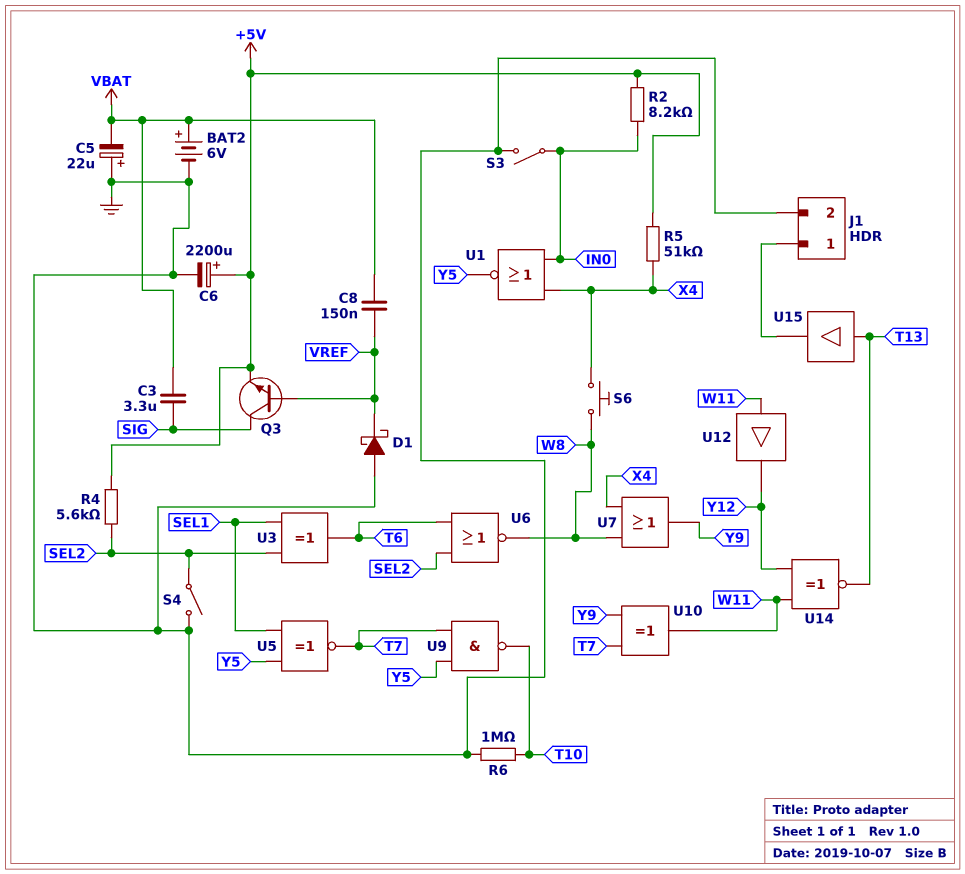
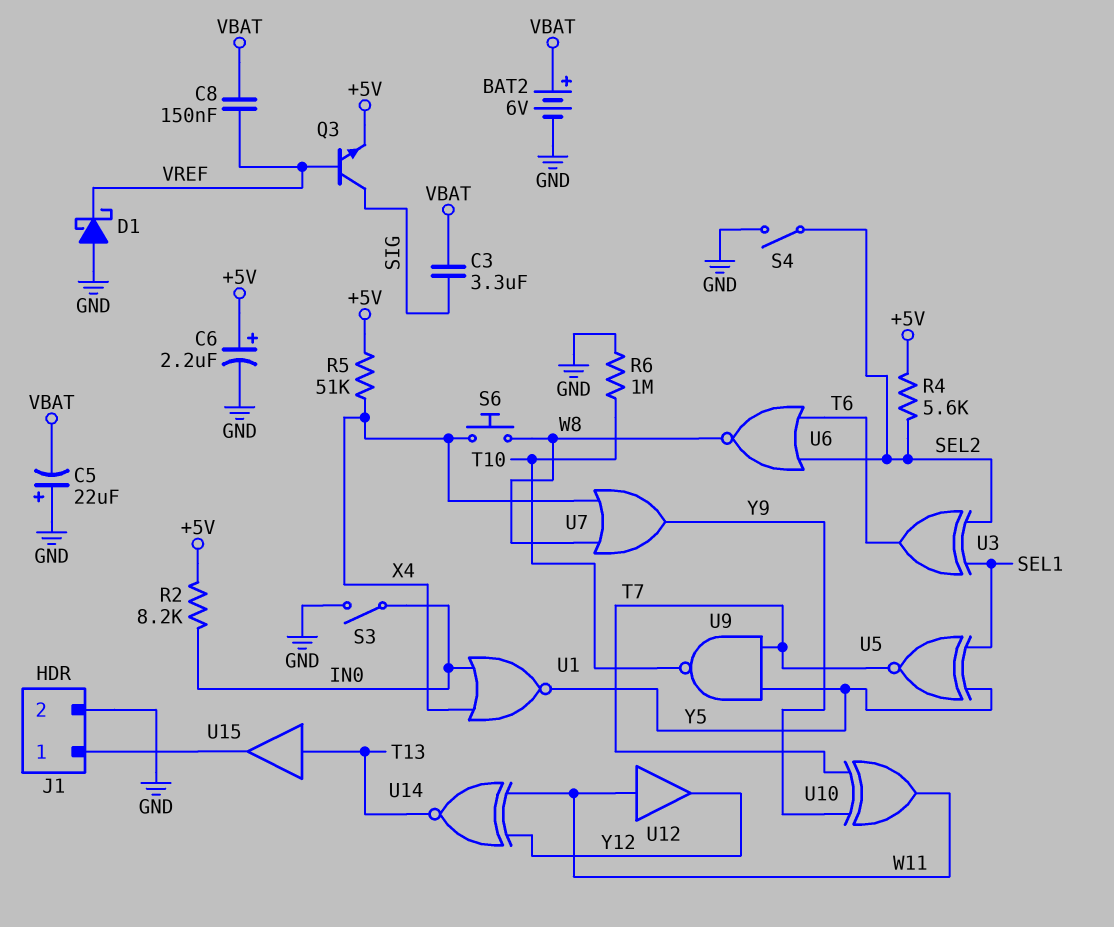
C6: 2200uF (plus +5V, minus GND) -> 2.2uF (plus +5V, minus GND)

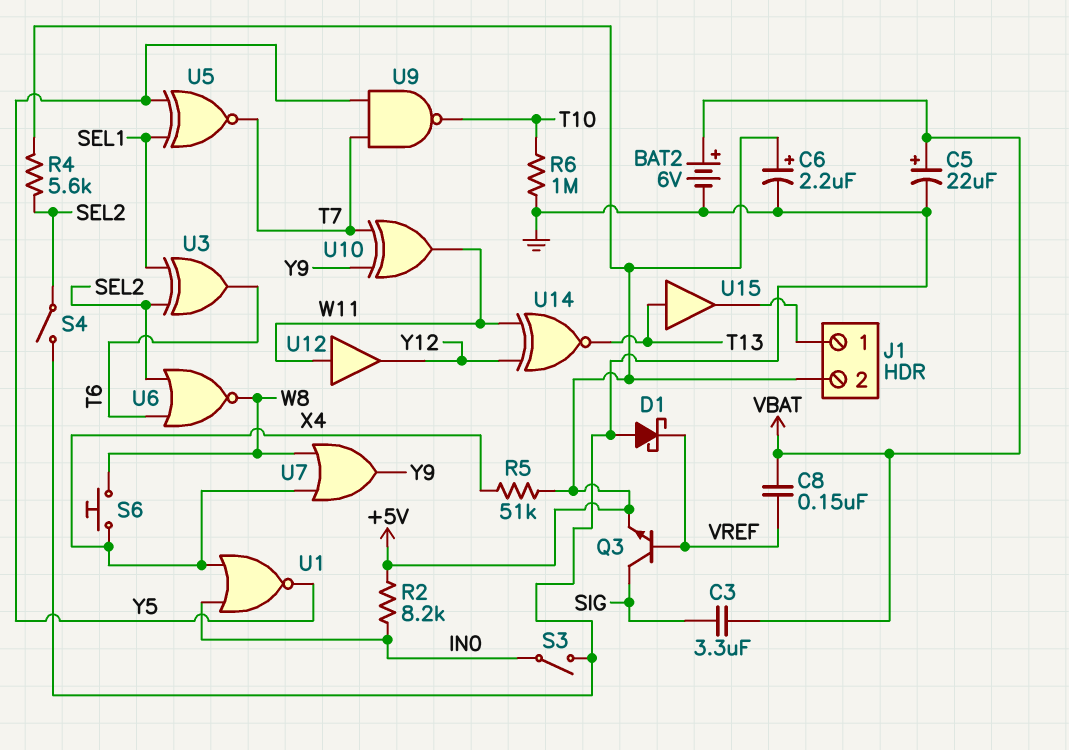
C5: 22uF (plus GND, minus VBAT) -> 22uF (plus VBAT, minus GND)
J1 pin 2: GND -> +5V

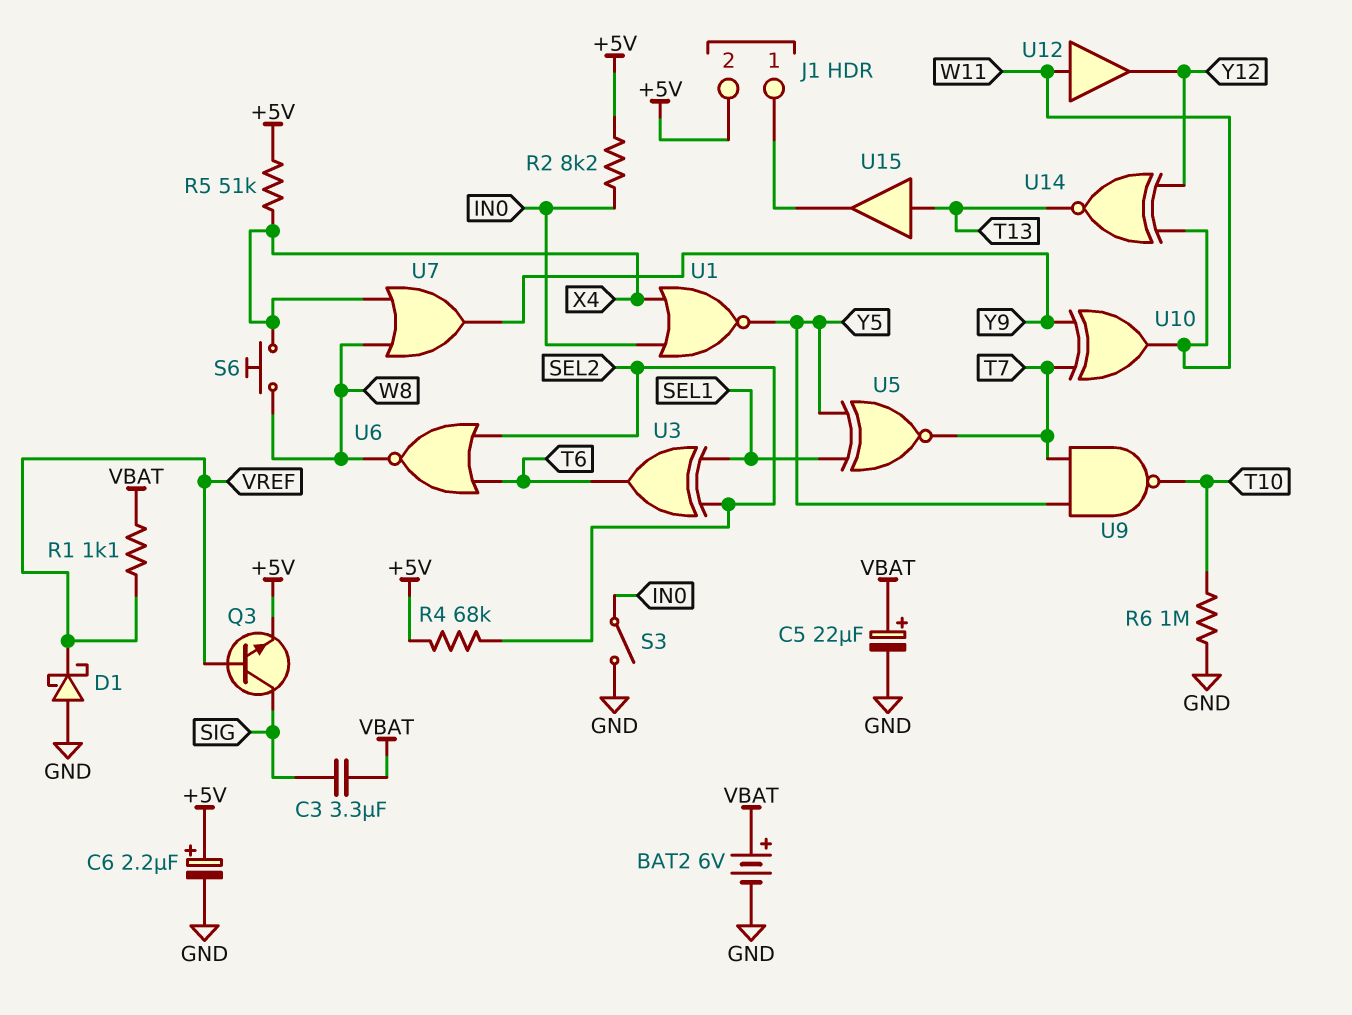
C8: 150nF (VBAT, VREF) -> none
R1: none -> 1.1k (VBAT, VREF)
R4: 5.6k (+5V, SEL2) -> 68k (+5V, SEL2)
S4: switch (GND, SEL2) -> none

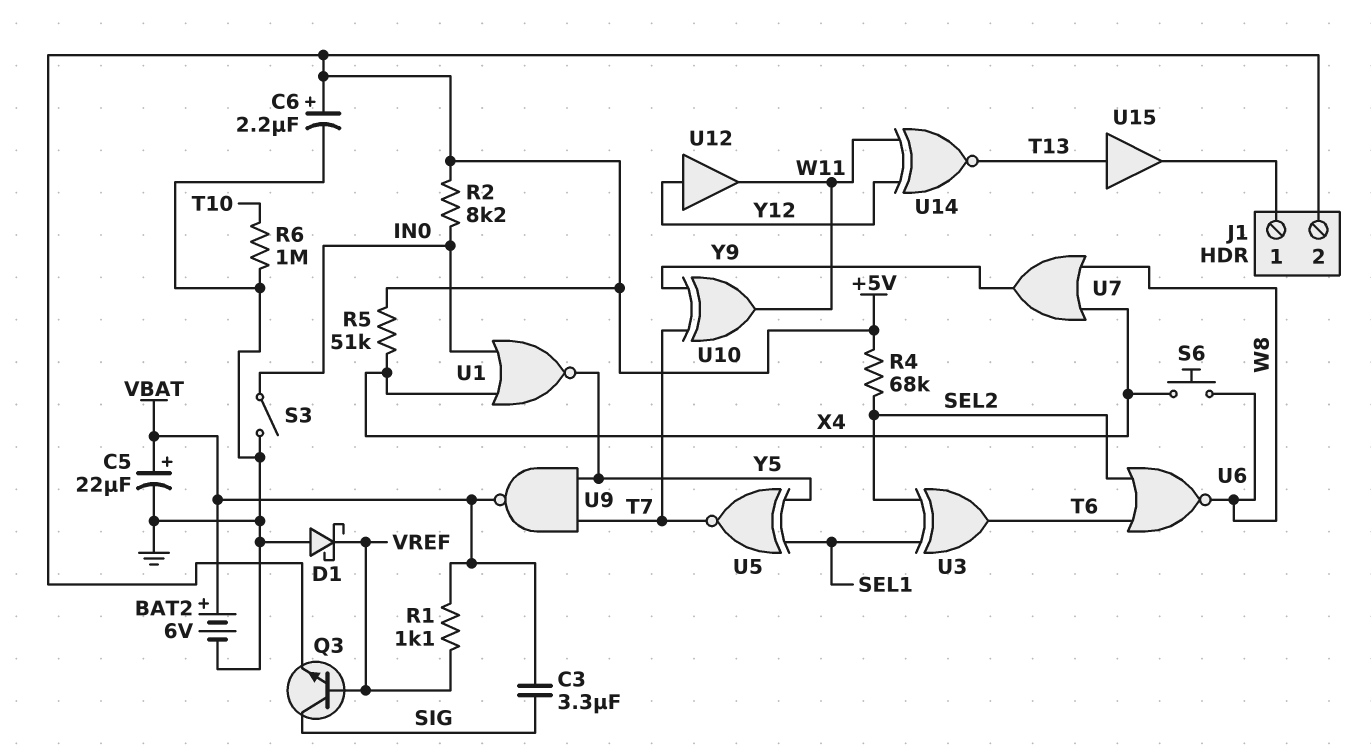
U9: NAND (in T7, in Y5, out T10) -> NAND (in T7, in Y5, out VBAT)
U12: buffer (in W11, out Y12) -> buffer (in Y12, out W11)

